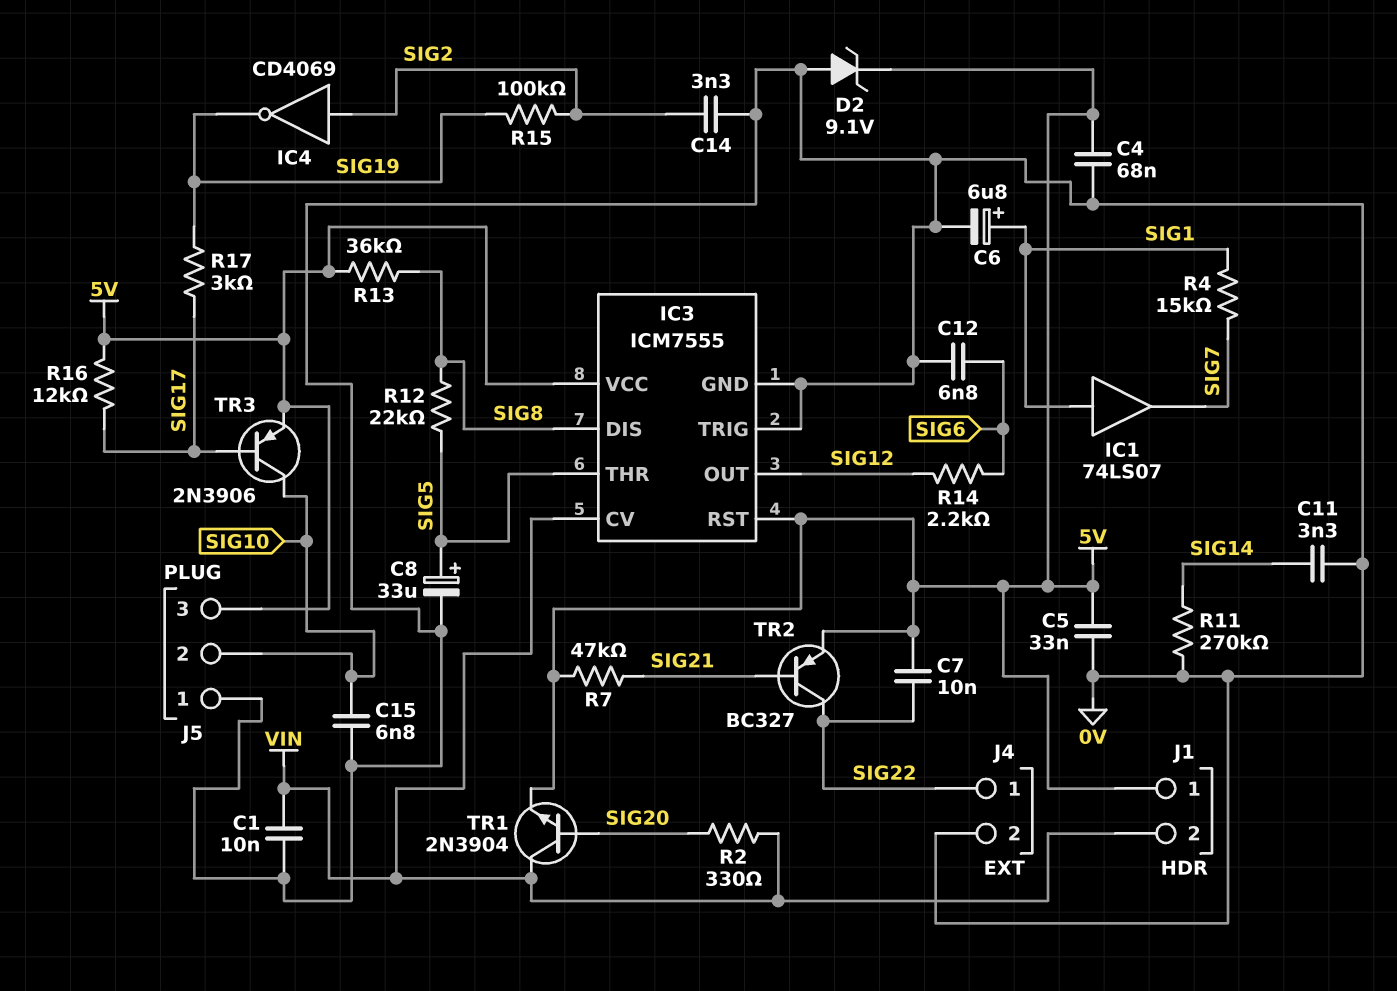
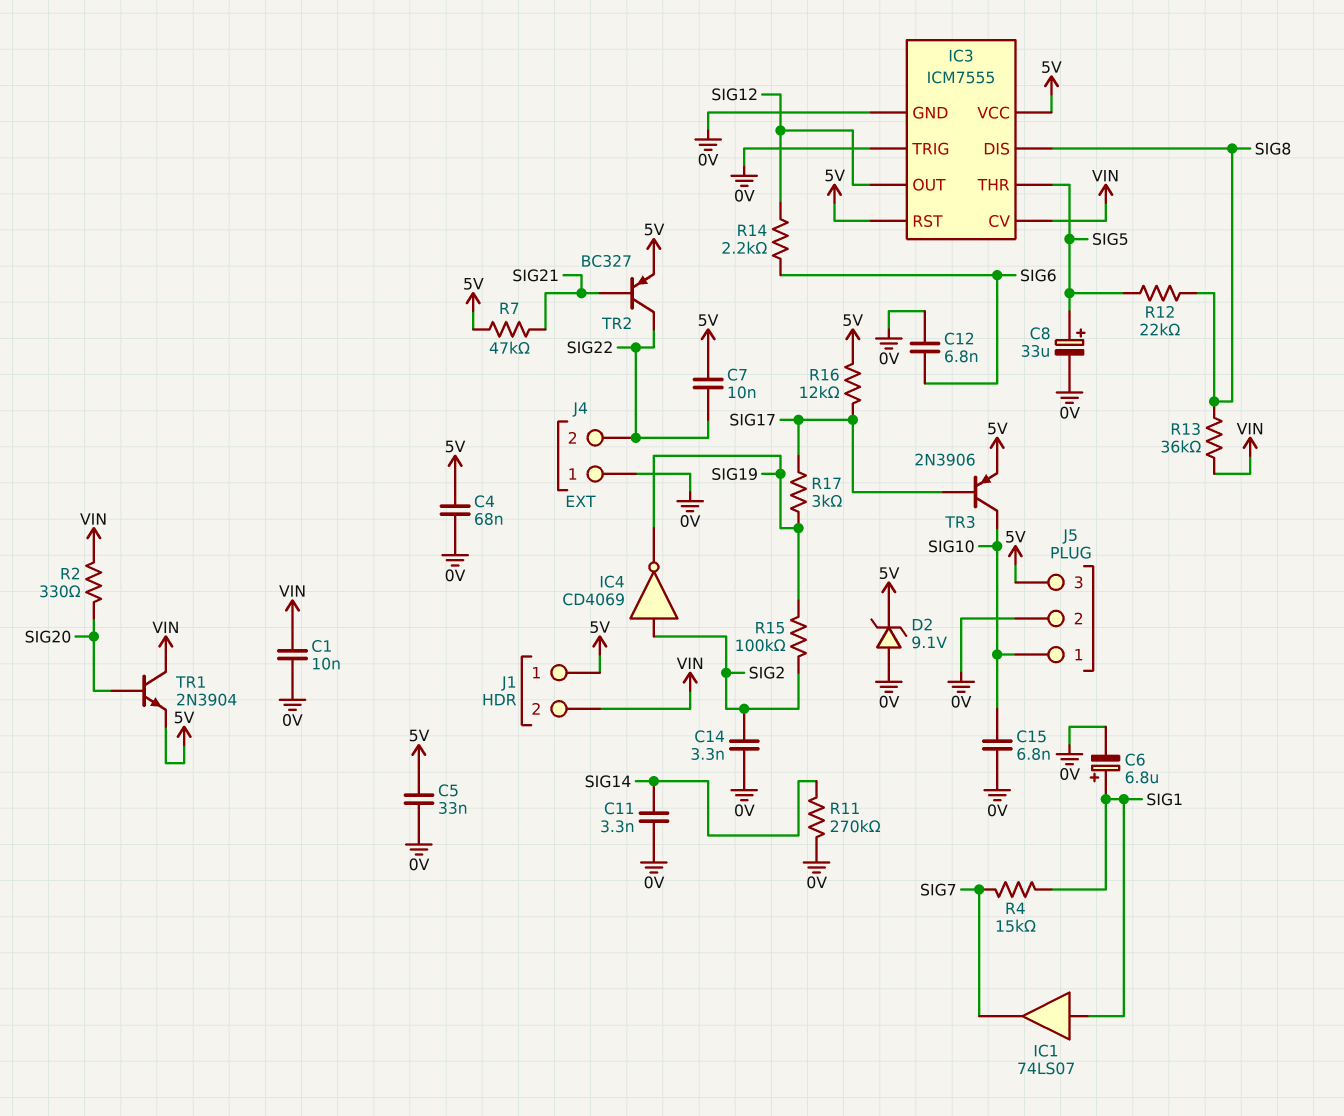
J4 pin 1: SIG22 -> 0V
J4 pin 2: 0V -> SIG22
J5 pin 1: 0V -> SIG10
J5 pin 2: SIG10 -> 0V
R13: 36k (5V, SIG8) -> 36k (SIG8, VIN)

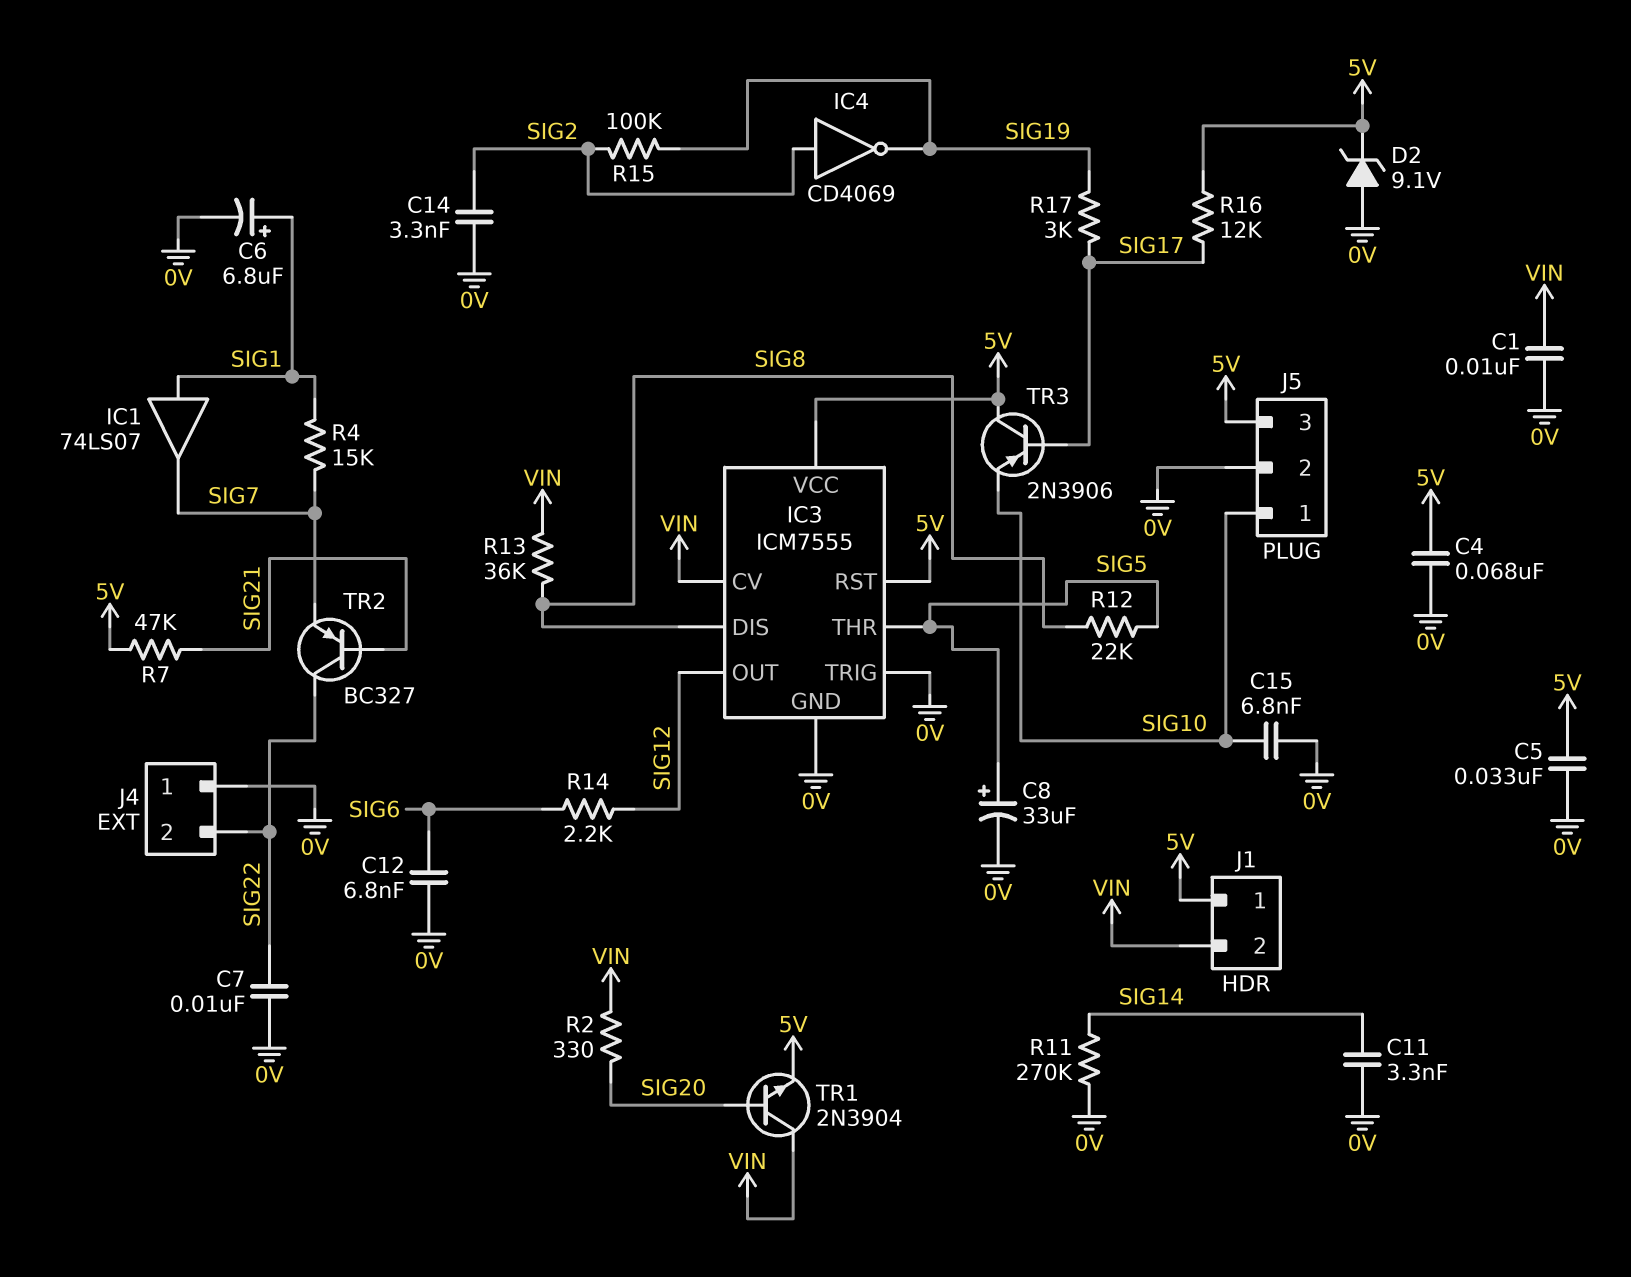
C7: 10nF (5V, SIG22) -> 10nF (0V, SIG22)
TR2: PNP BC327 (B SIG21, C SIG22, E 5V) -> PNP BC327 (B SIG21, C SIG22, E SIG7)
TR3: PNP 2N3906 (B SIG17, C SIG10, E 5V) -> PNP 2N3906 (B SIG17, C 5V, E SIG10)

